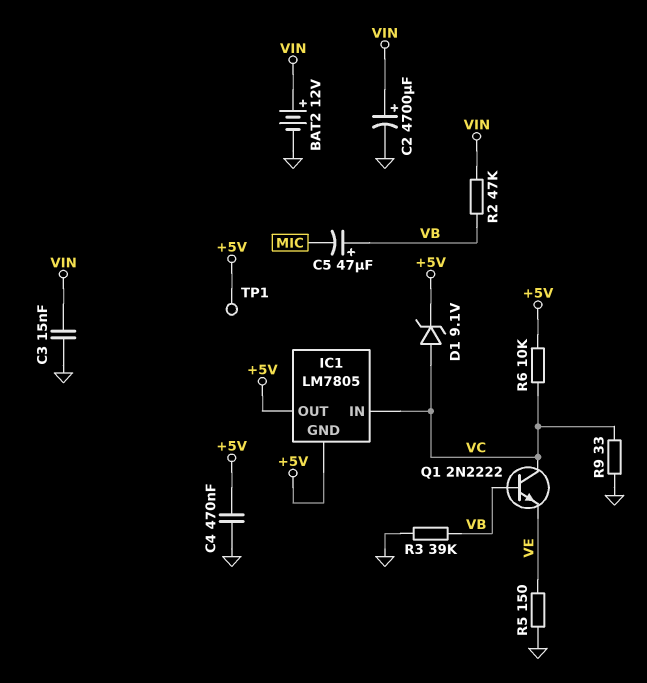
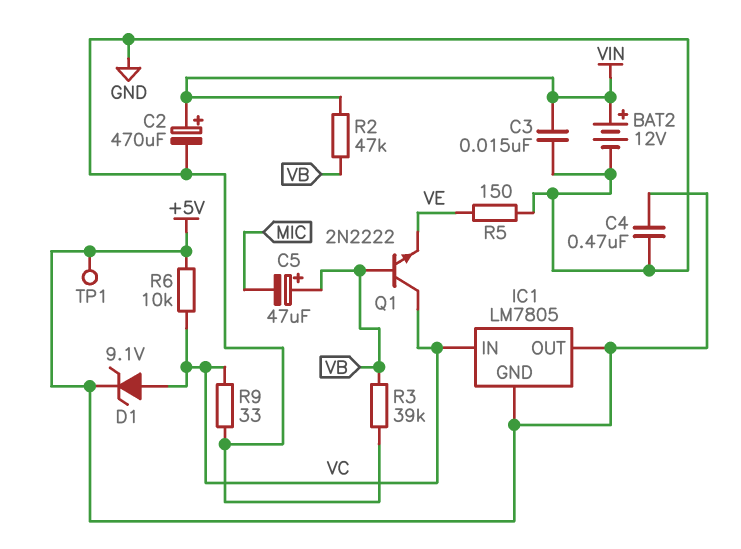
C2: 4700uF (plus VIN, minus GND) -> 470uF (plus VIN, minus GND)

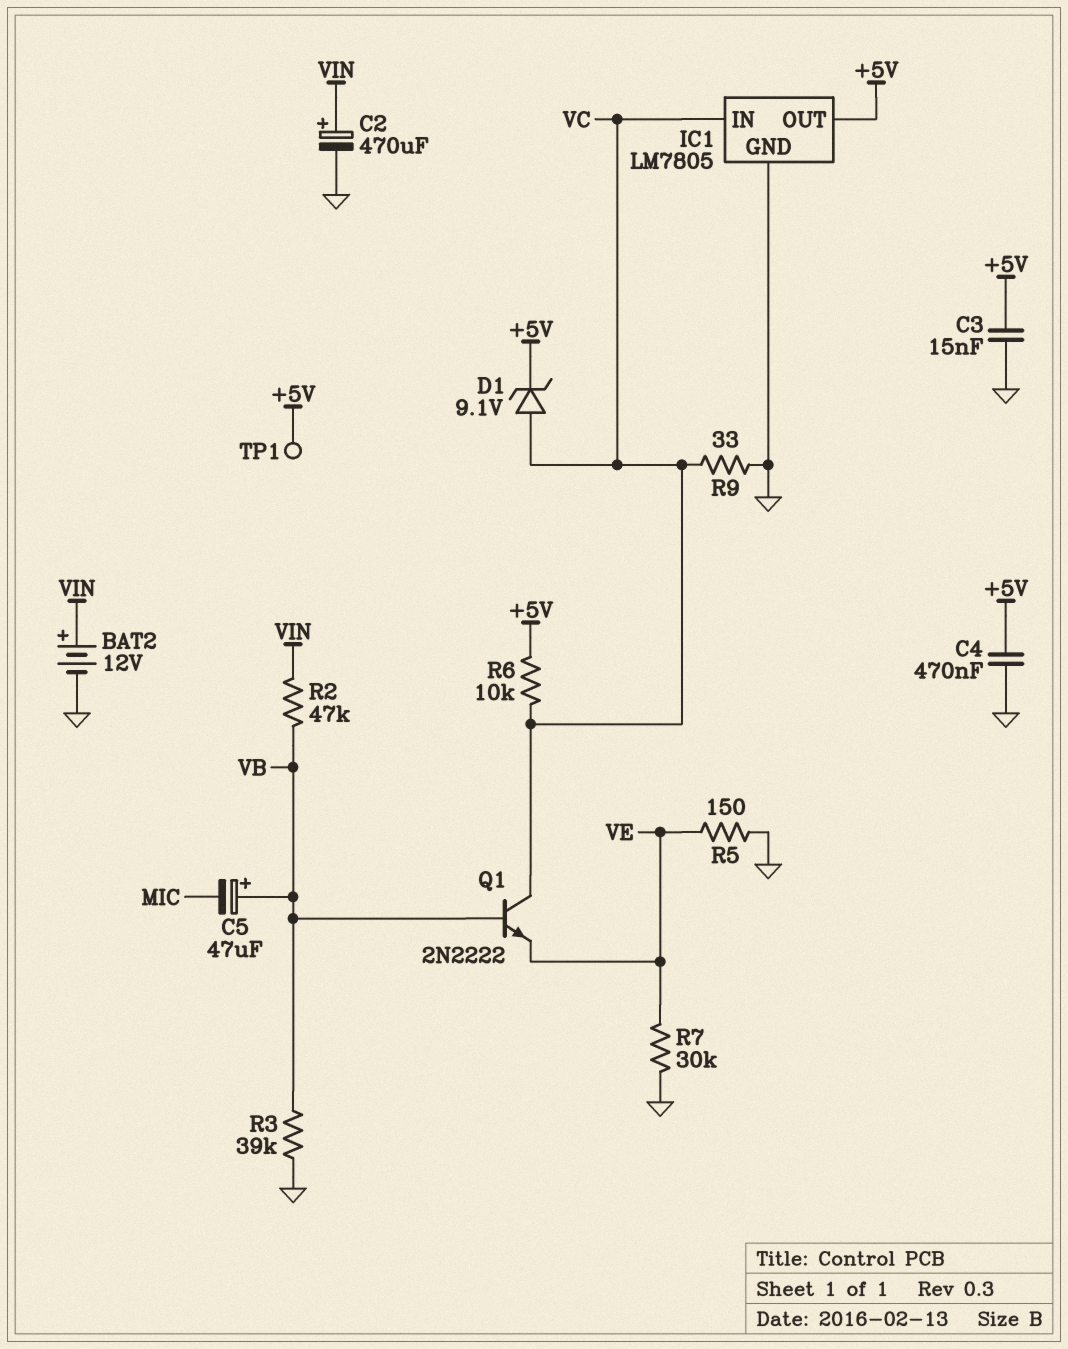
C3: 15nF (GND, VIN) -> 15nF (+5V, GND)
IC1 pin GND: +5V -> GND
R7: none -> 30k (GND, VE)

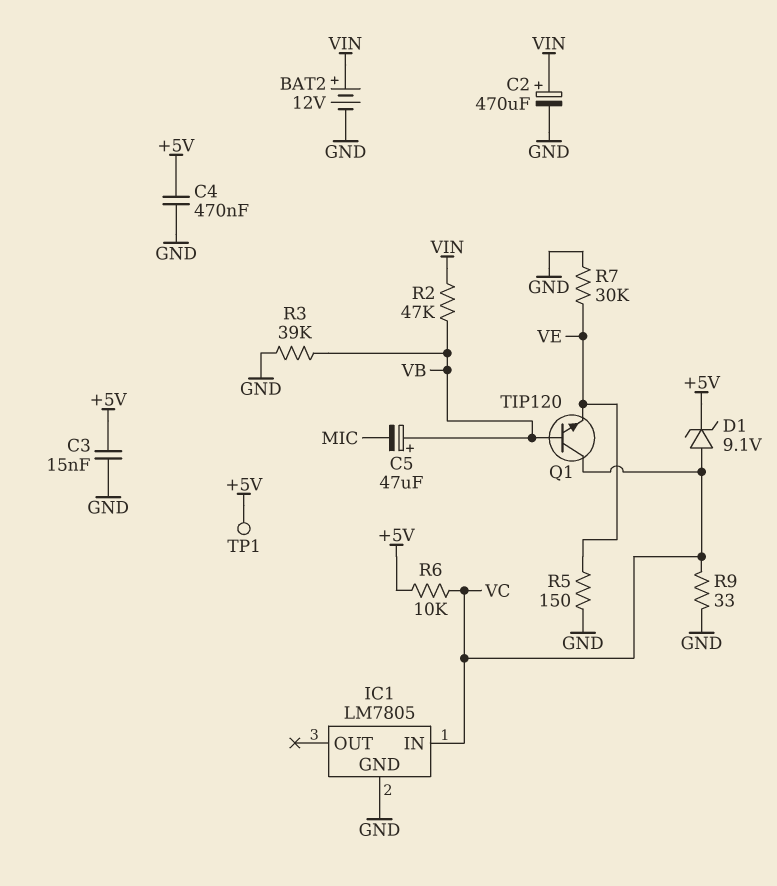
IC1 pin OUT: +5V -> none
Q1: NPN 2N2222 (B VB, C VC, E VE) -> NPN TIP120 (B VB, C VC, E VE)

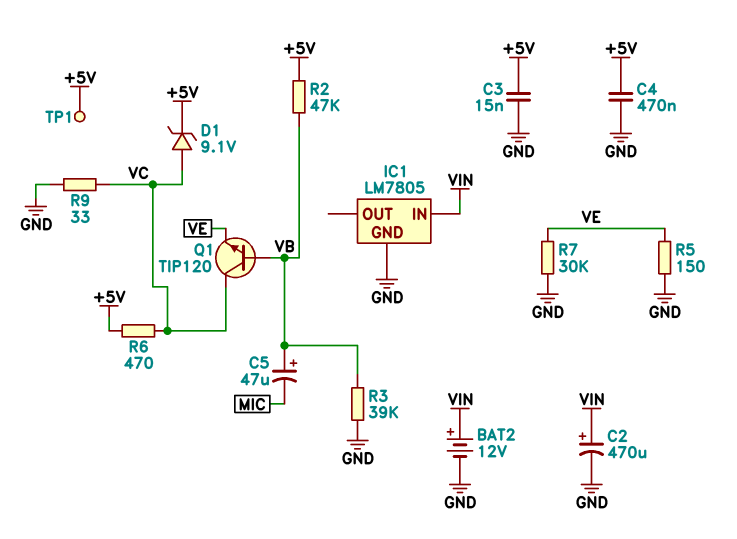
IC1 pin IN: VC -> VIN
R2: 47k (VB, VIN) -> 47k (+5V, VB)
R6: 10k (+5V, VC) -> 470 (+5V, VC)

